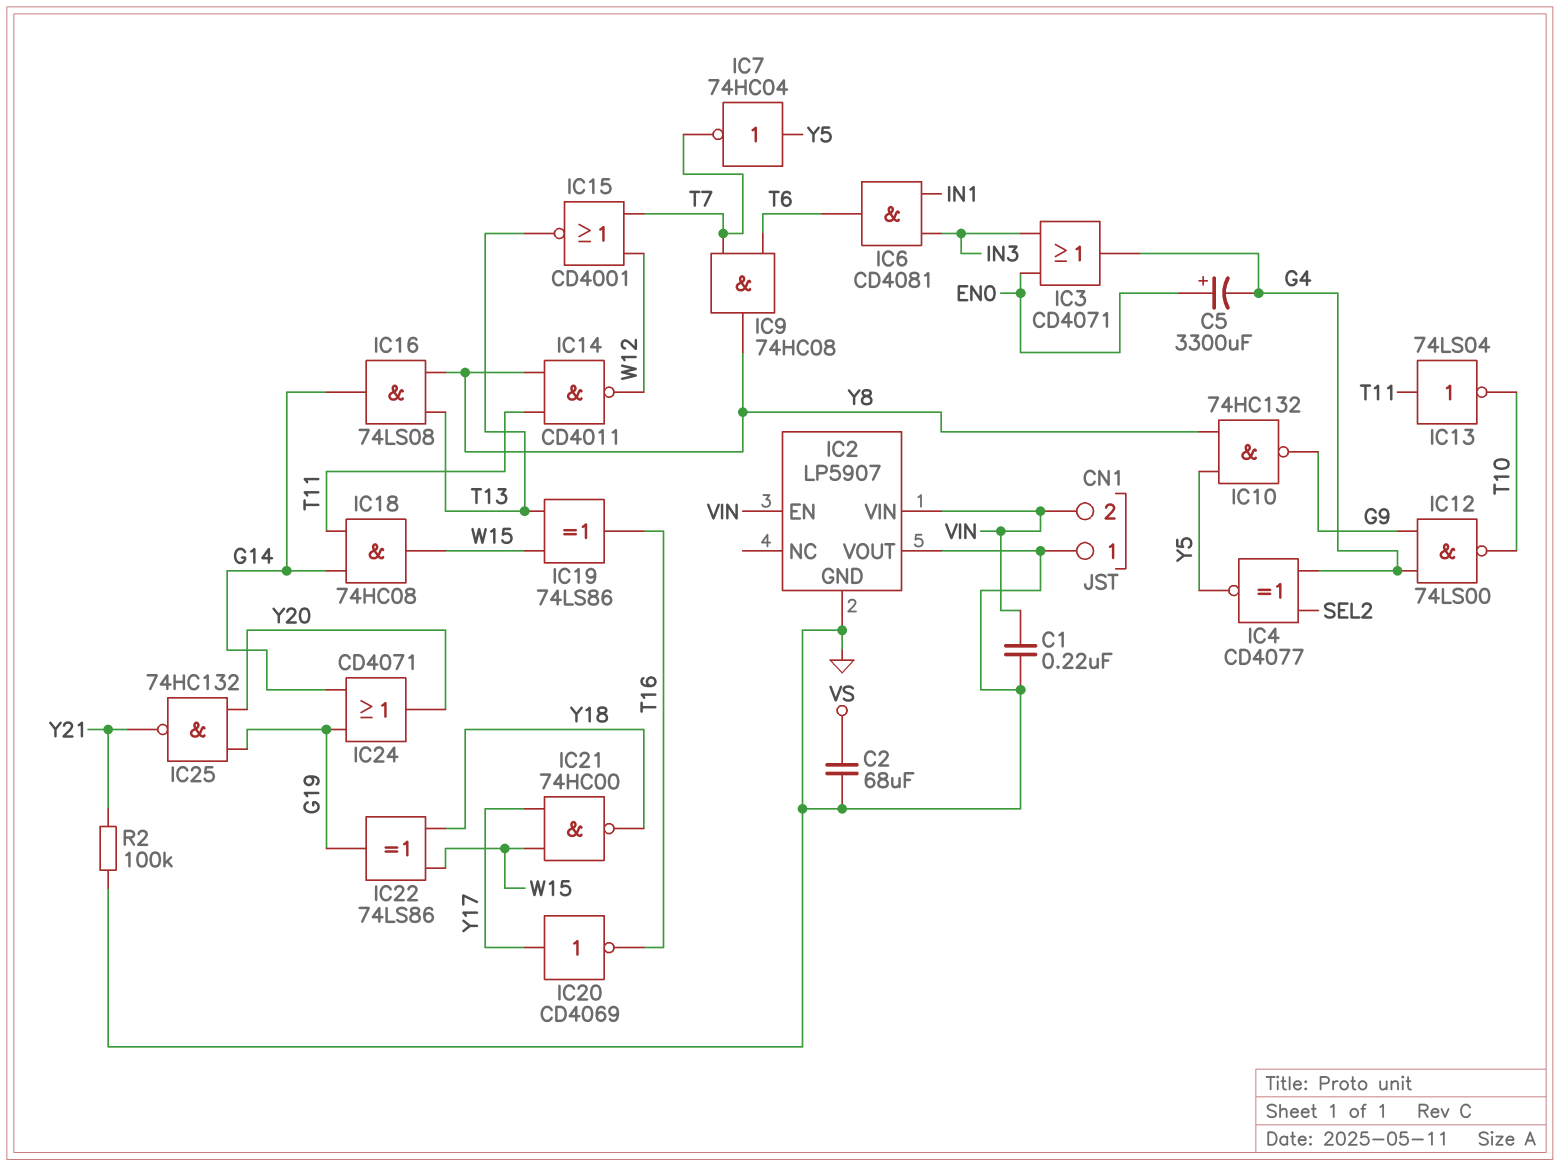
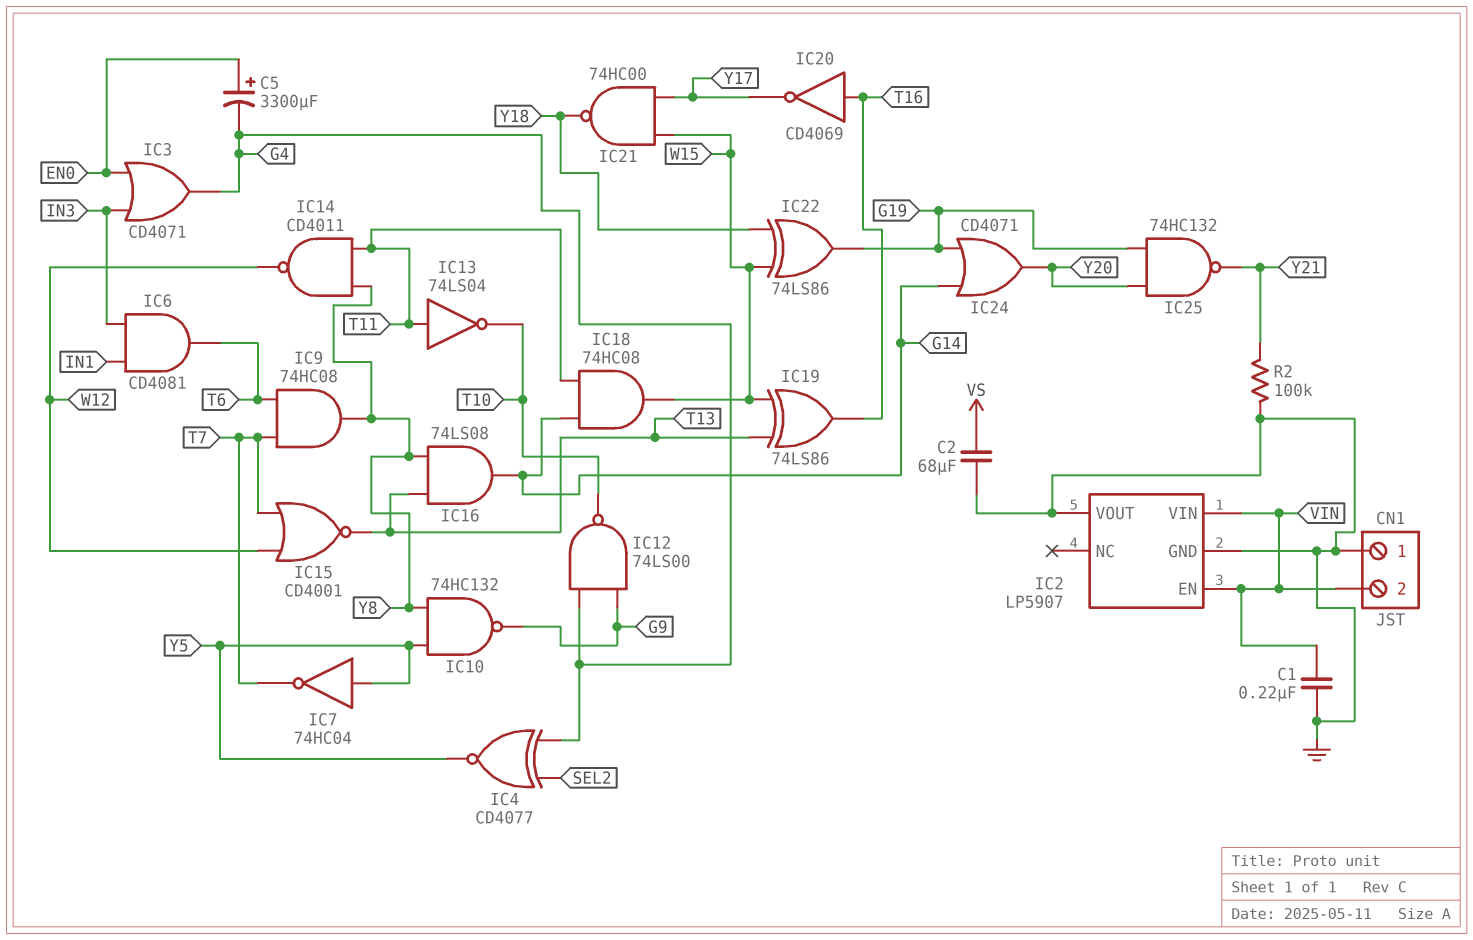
IC20: NOT CD4069 (in Y17, out T16) -> NOT CD4069 (in T16, out Y17)

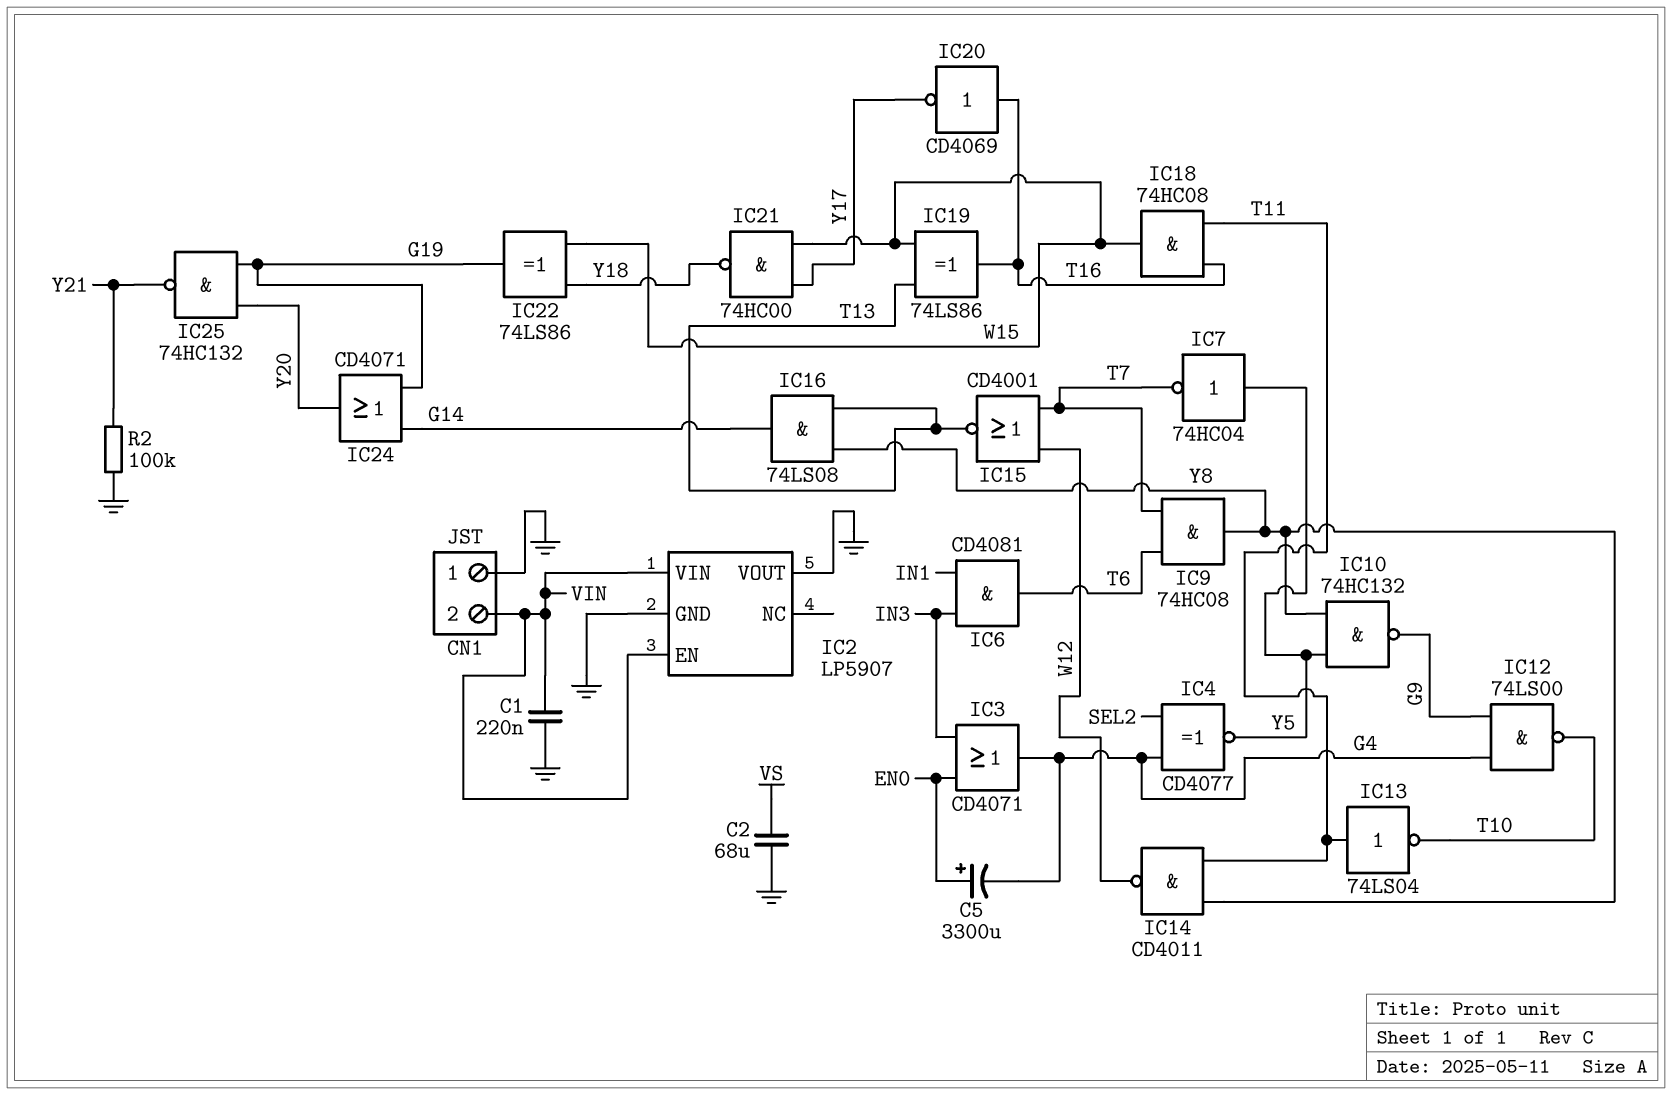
IC18: AND 74HC08 (in G14, in T11, out W15) -> AND 74HC08 (in T11, in T16, out W15)

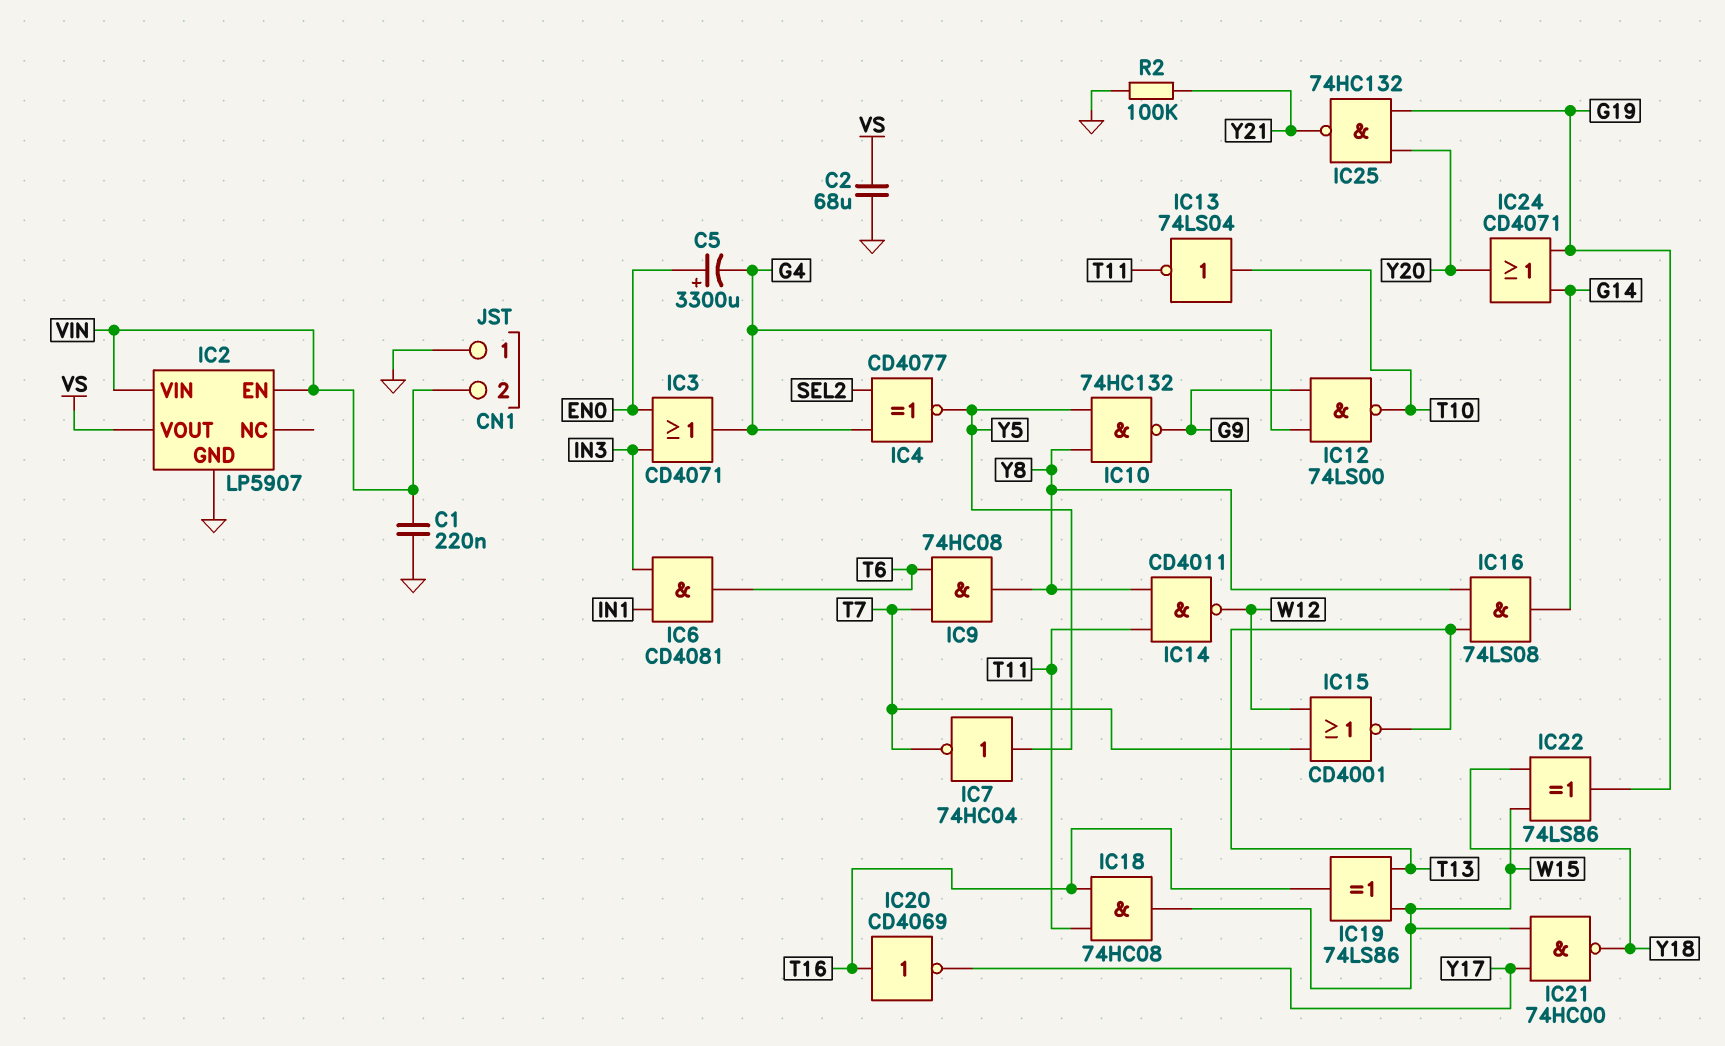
IC2 pin VOUT: GND -> VS
IC13: NOT 74LS04 (in T11, out T10) -> NOT 74LS04 (in T10, out T11)

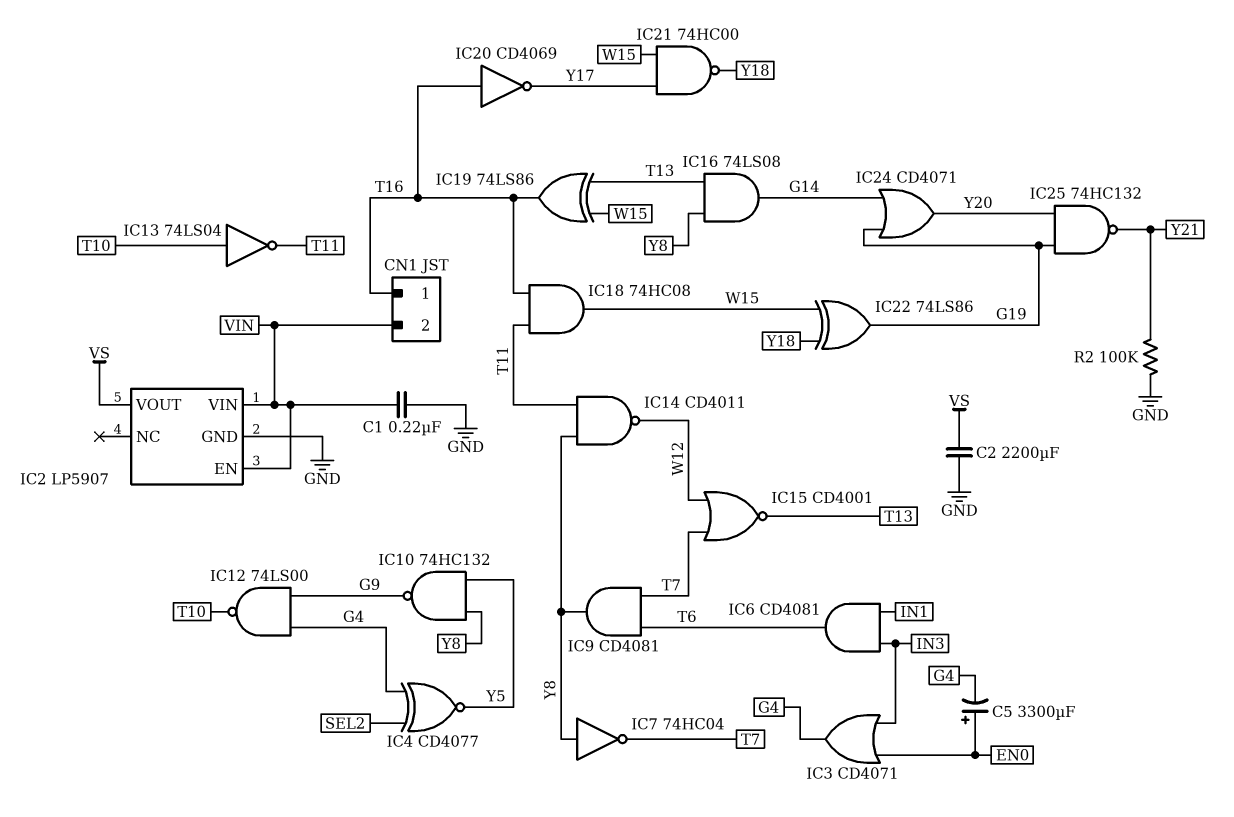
C2: 68uF (GND, VS) -> 2200uF (GND, VS)
CN1 pin 1: GND -> T16
IC7: NOT 74HC04 (in Y5, out T7) -> NOT 74HC04 (in Y8, out T7)
IC9: AND 74HC08 (in T6, in T7, out Y8) -> AND CD4081 (in T6, in T7, out Y8)

